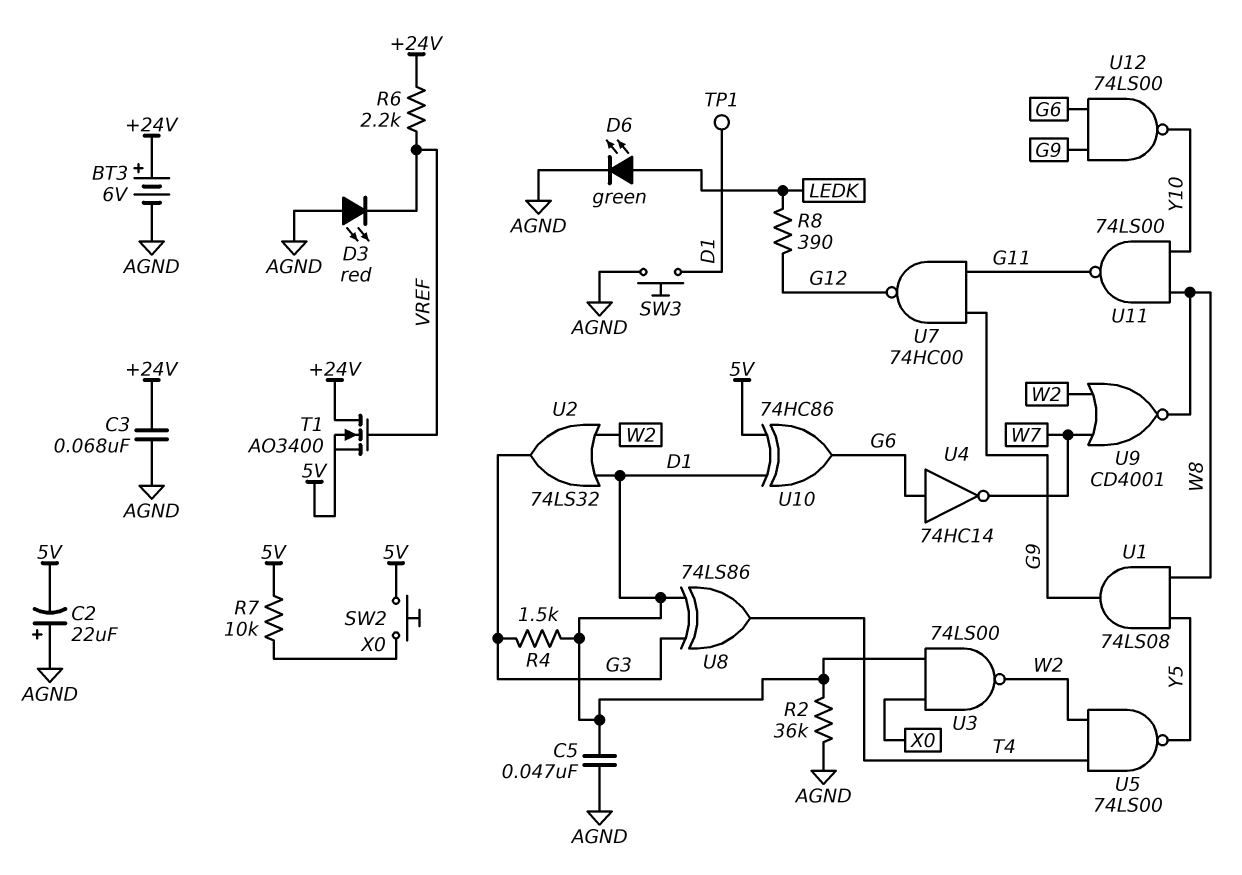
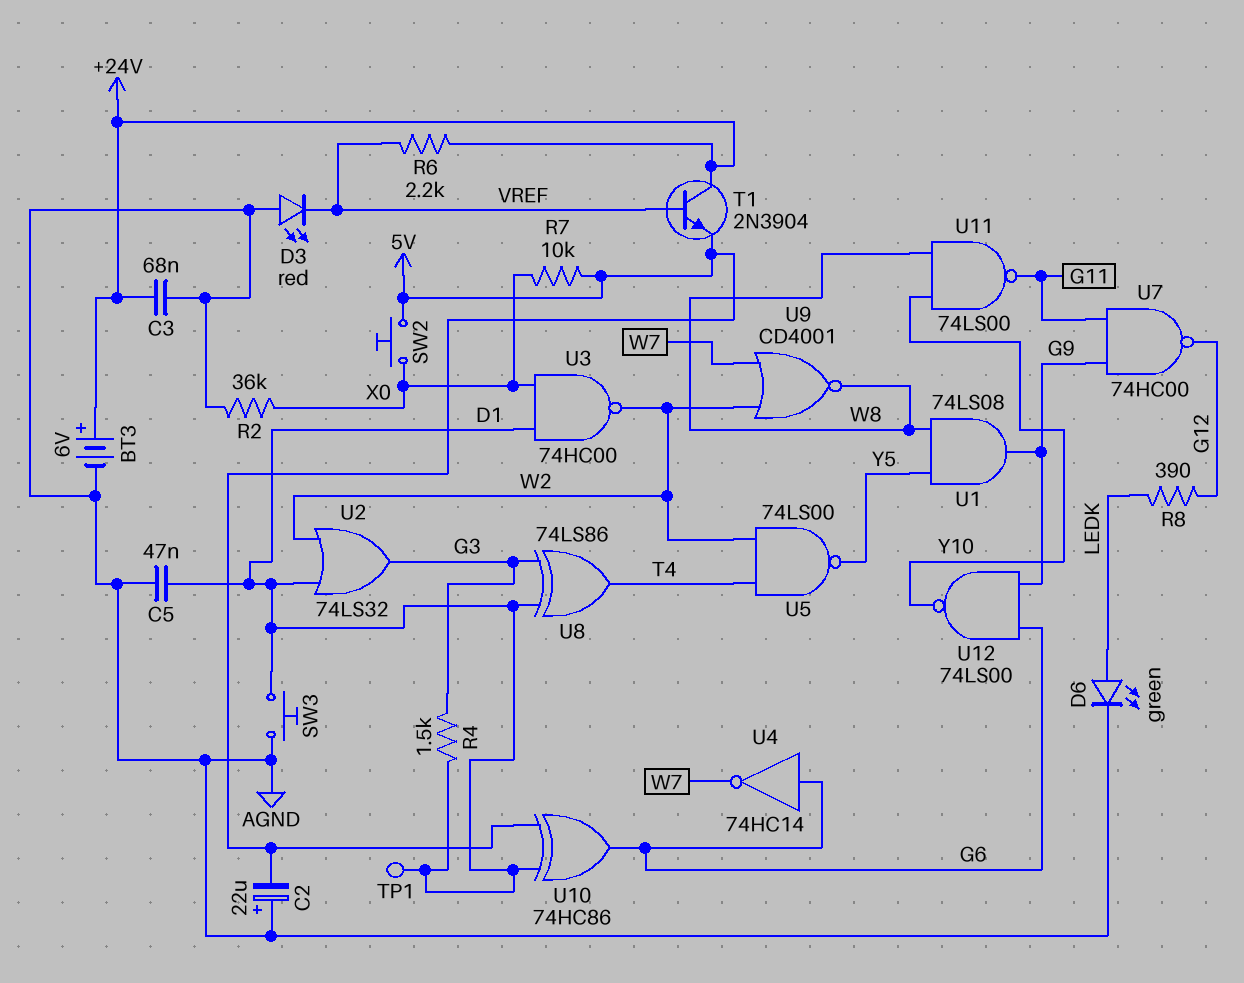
R2: 36k (AGND, D1) -> 36k (AGND, X0)
T1: NMOS AO3400 (G VREF, D +24V, S 5V) -> NPN 2N3904 (B VREF, C +24V, E 5V)
U3: NAND 74LS00 (in D1, in X0, out W2) -> NAND 74HC00 (in D1, in X0, out W2)

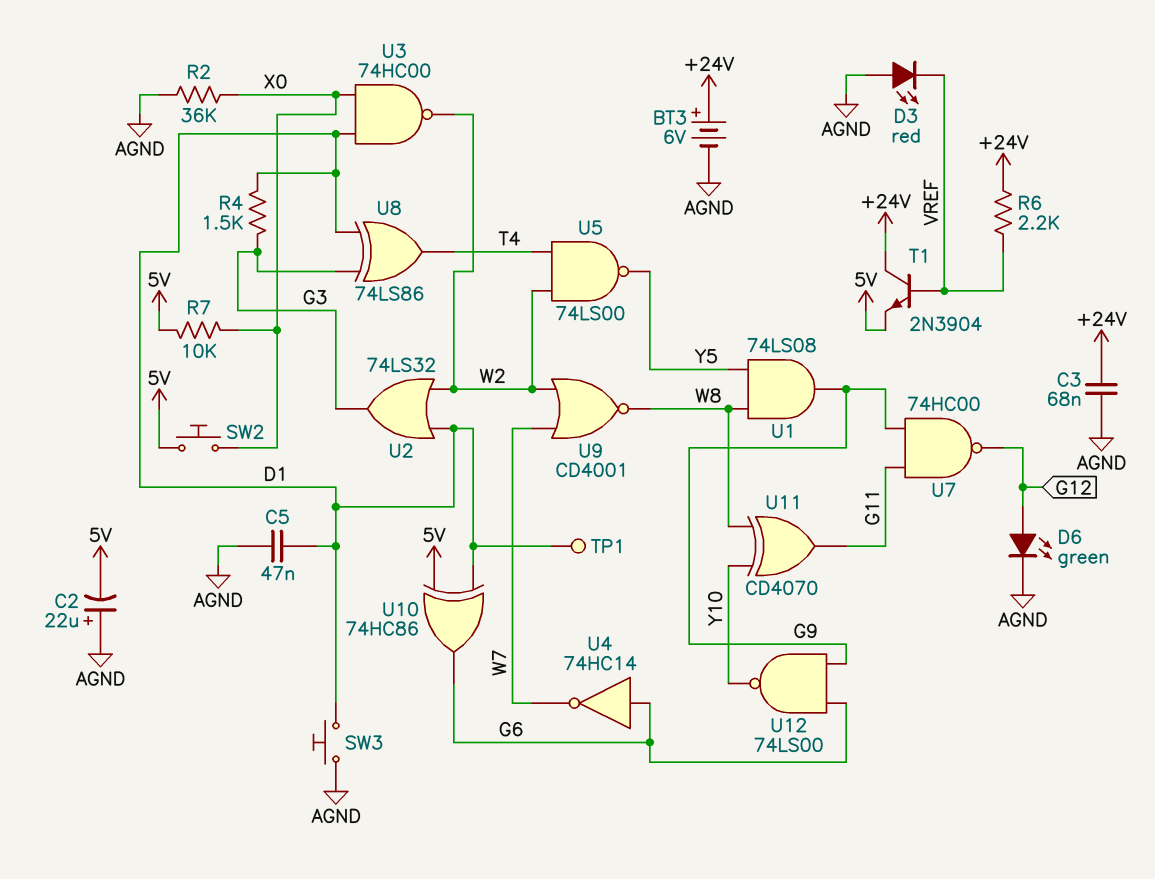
D6: LED green (A LEDK, K AGND) -> LED green (A G12, K AGND)
R8: 390 (G12, LEDK) -> none
U11: NAND 74LS00 (in W8, in Y10, out G11) -> XOR CD4070 (in W8, in Y10, out G11)

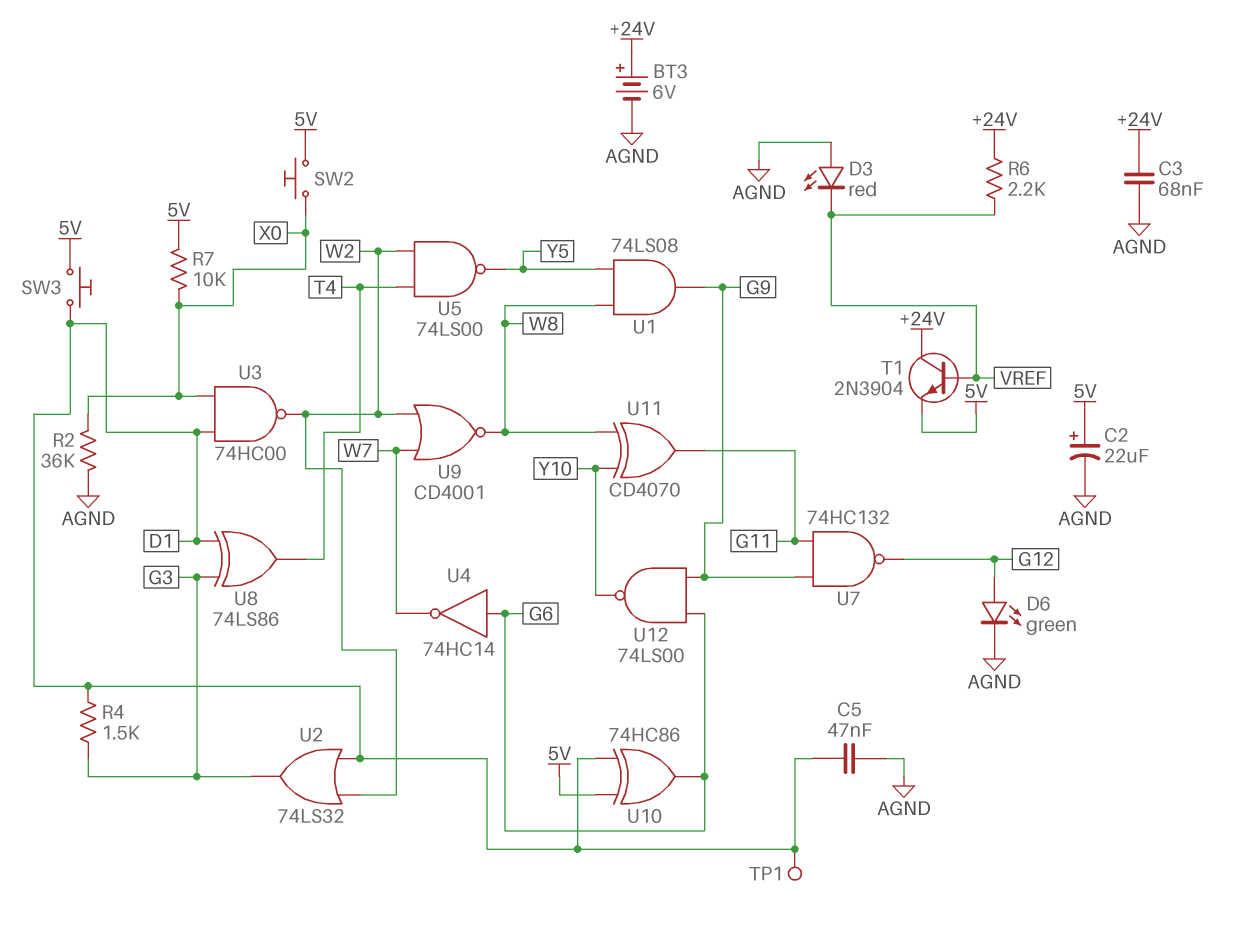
C2: 22uF (plus AGND, minus 5V) -> 22uF (plus 5V, minus AGND)
SW3: button (AGND, D1) -> button (5V, D1)
U7: NAND 74HC00 (in G9, in G11, out G12) -> NAND 74HC132 (in G9, in G11, out G12)

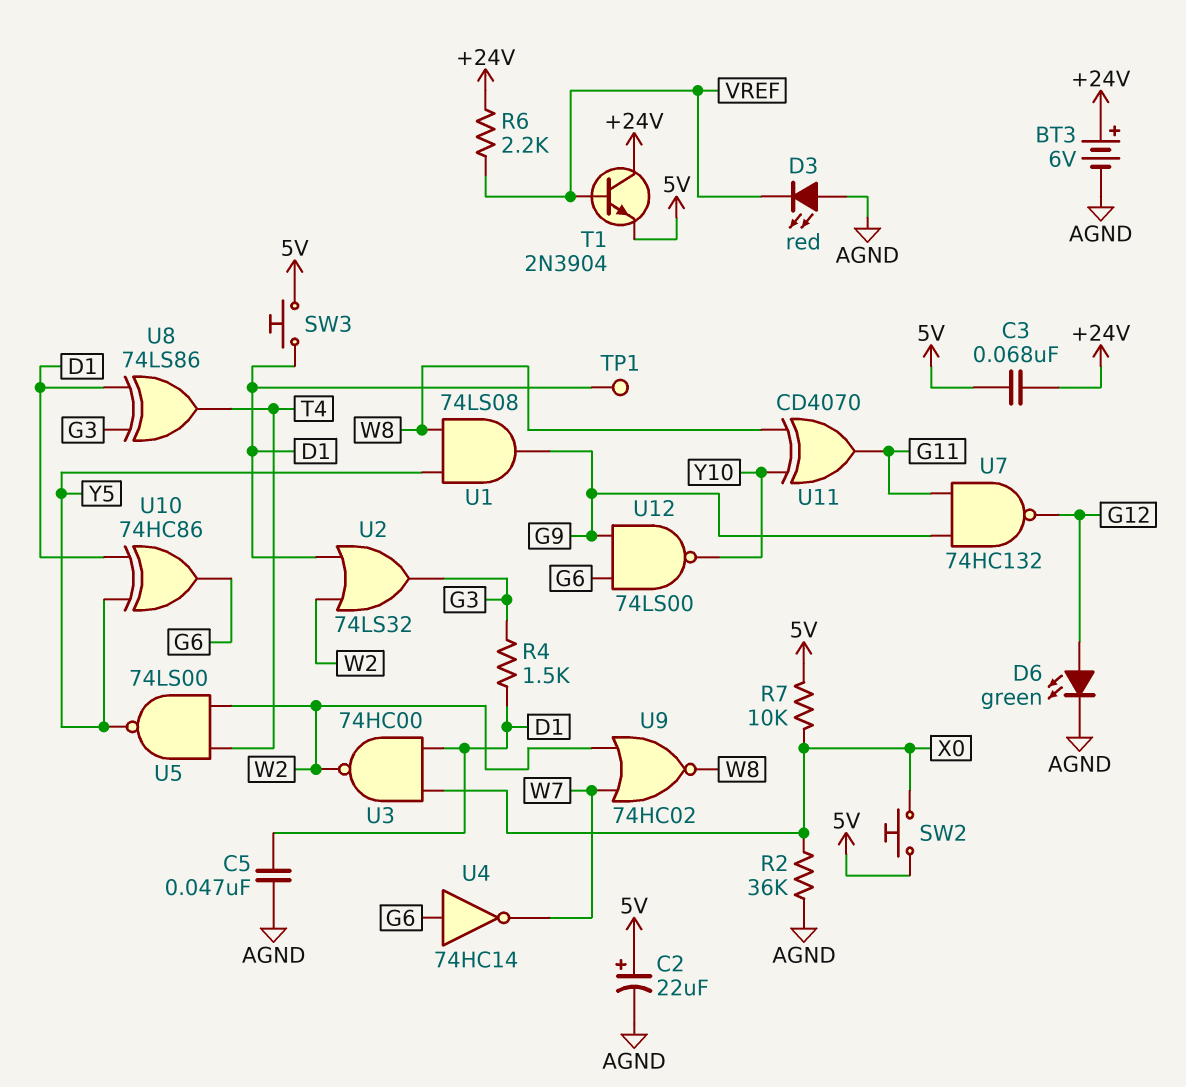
C3: 68nF (+24V, AGND) -> 68nF (+24V, 5V)
U9: NOR CD4001 (in W2, in W7, out W8) -> NOR 74HC02 (in W2, in W7, out W8)
U10: XOR 74HC86 (in 5V, in D1, out G6) -> XOR 74HC86 (in D1, in Y5, out G6)

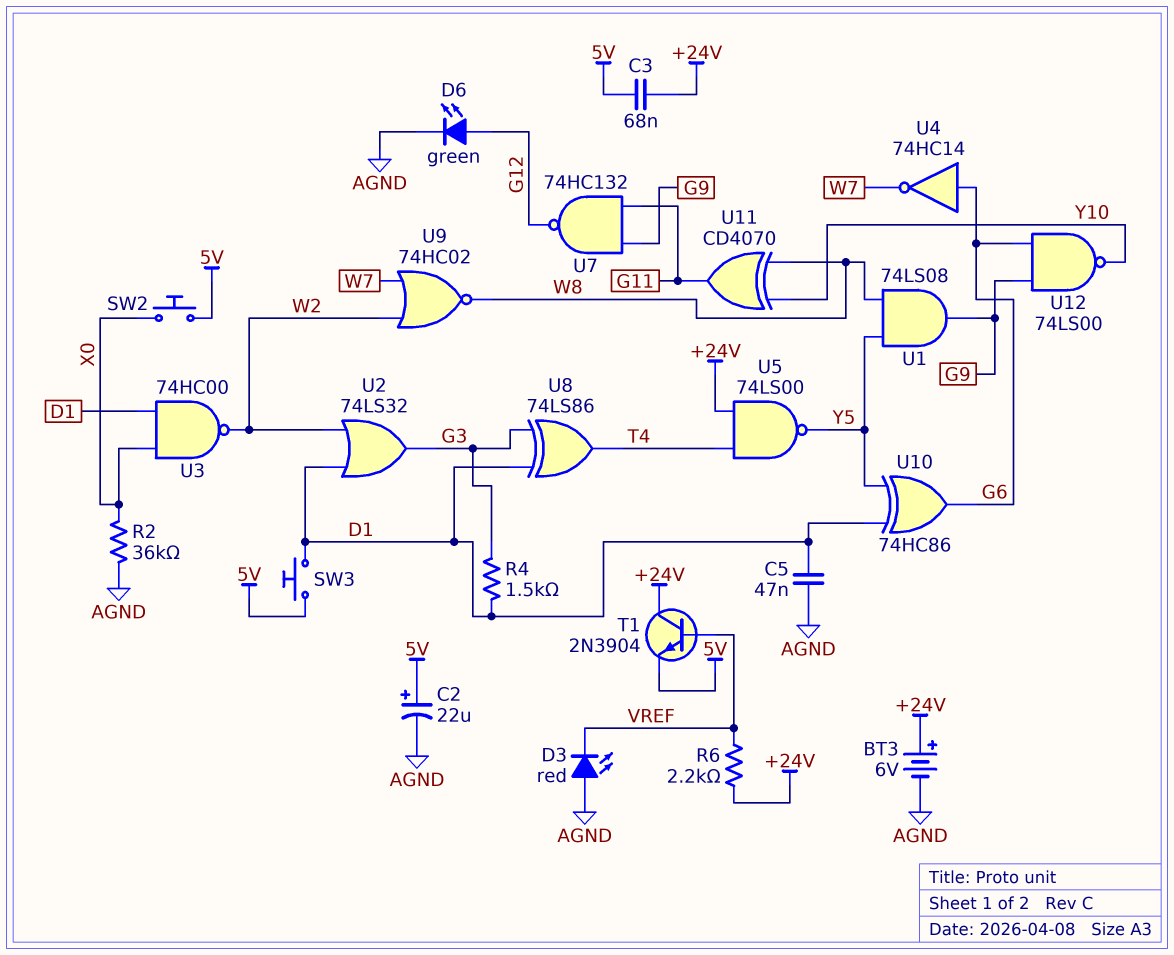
R7: 10k (5V, X0) -> none
TP1: test point (D1) -> none
U5: NAND 74LS00 (in T4, in W2, out Y5) -> NAND 74LS00 (in +24V, in T4, out Y5)

